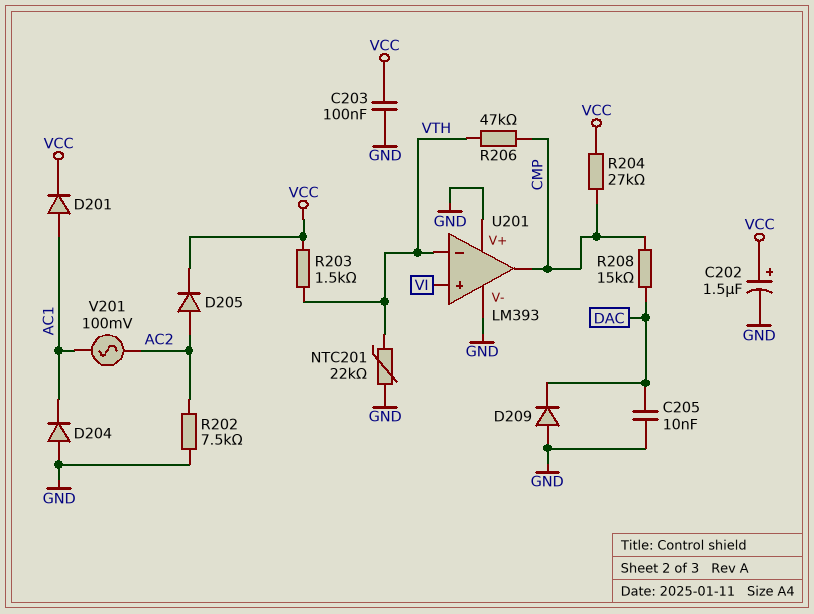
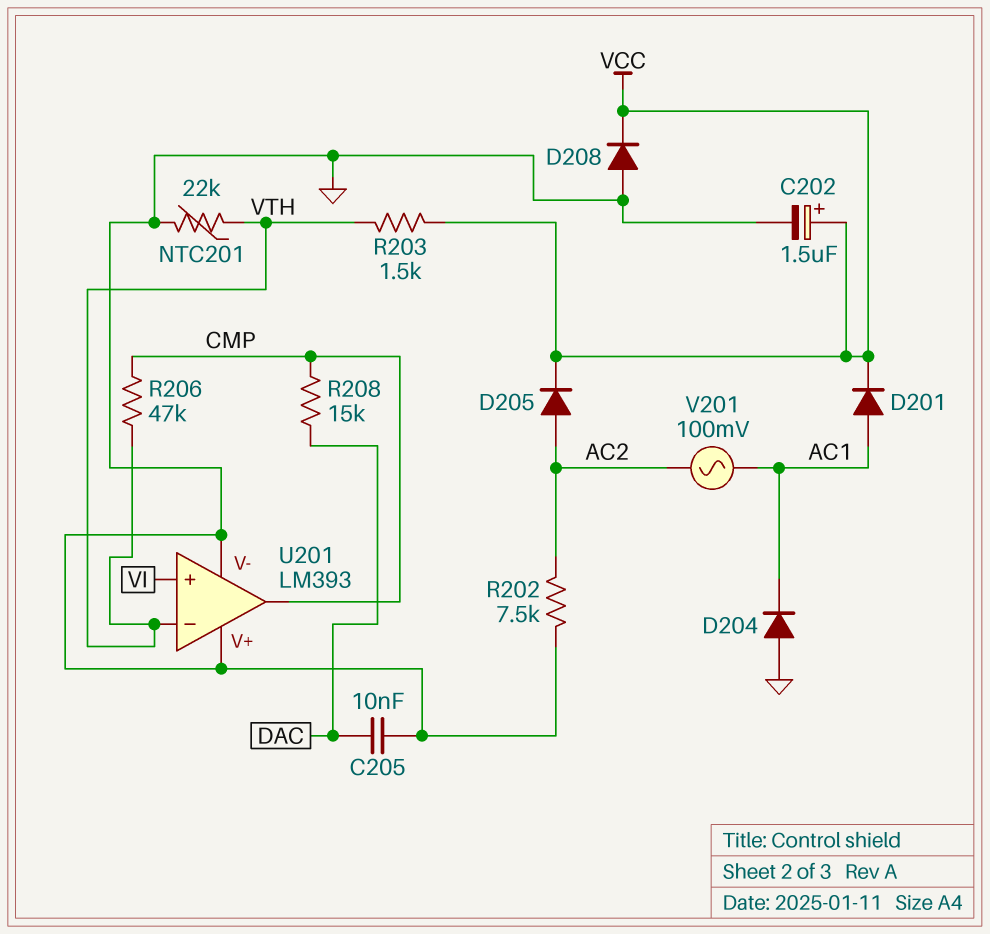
C203: 100nF (GND, VCC) -> none
D208: none -> diode (A GND, K VCC)
D209: diode (A GND, K DAC) -> none
R204: 27k (CMP, VCC) -> none

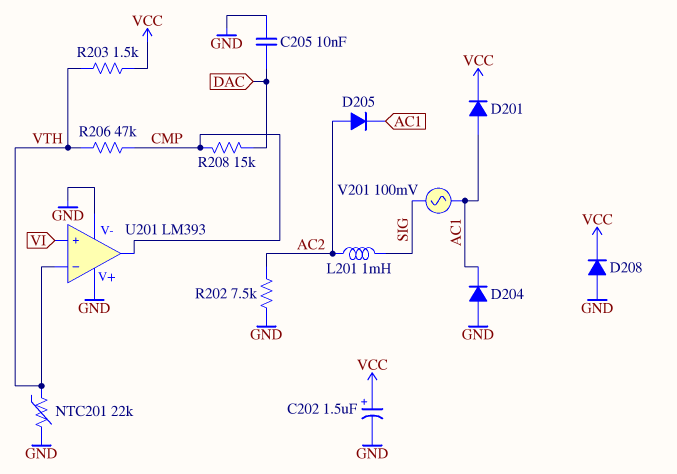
D205: diode (A AC2, K VCC) -> diode (A AC2, K AC1)
L201: none -> 1mH (AC2, SIG)
V201: AC 100mV (AC1, AC2) -> AC 100mV (AC1, SIG)

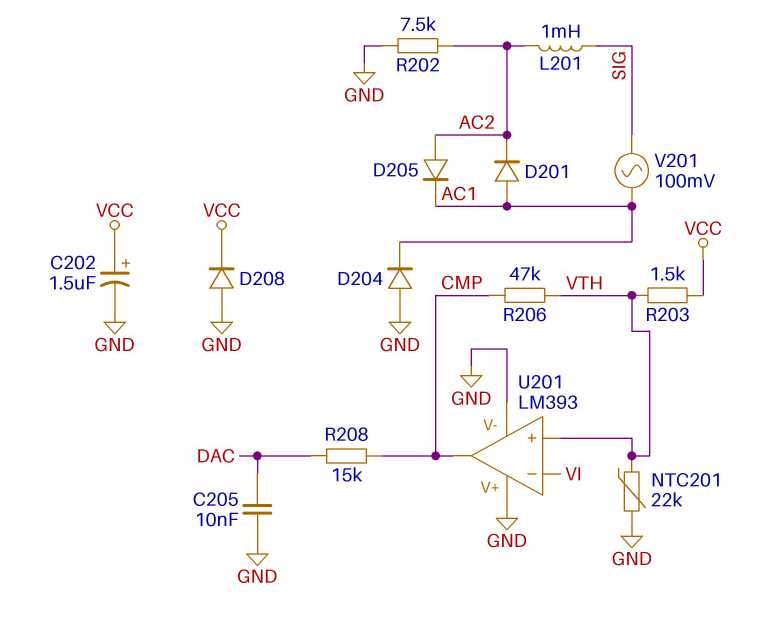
D201: diode (A AC1, K VCC) -> diode (A AC1, K AC2)
U201 pin in+: VI -> VTH
U201 pin in-: VTH -> VI

